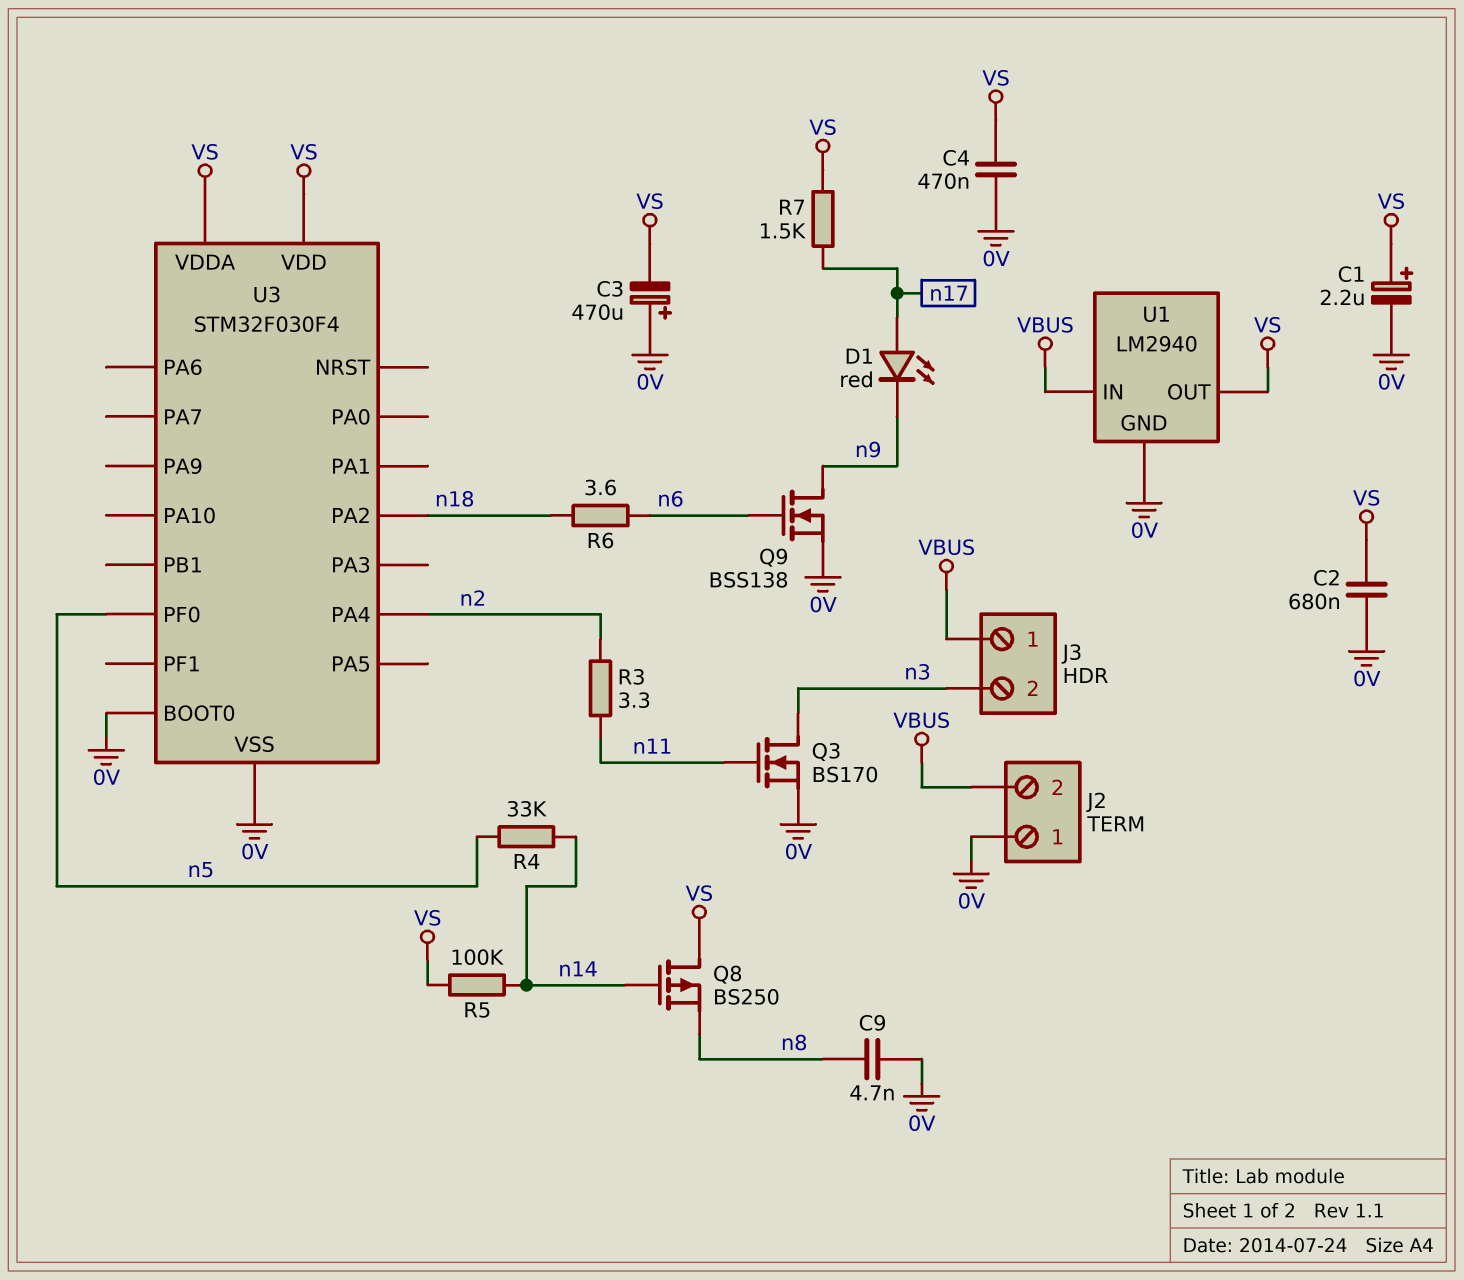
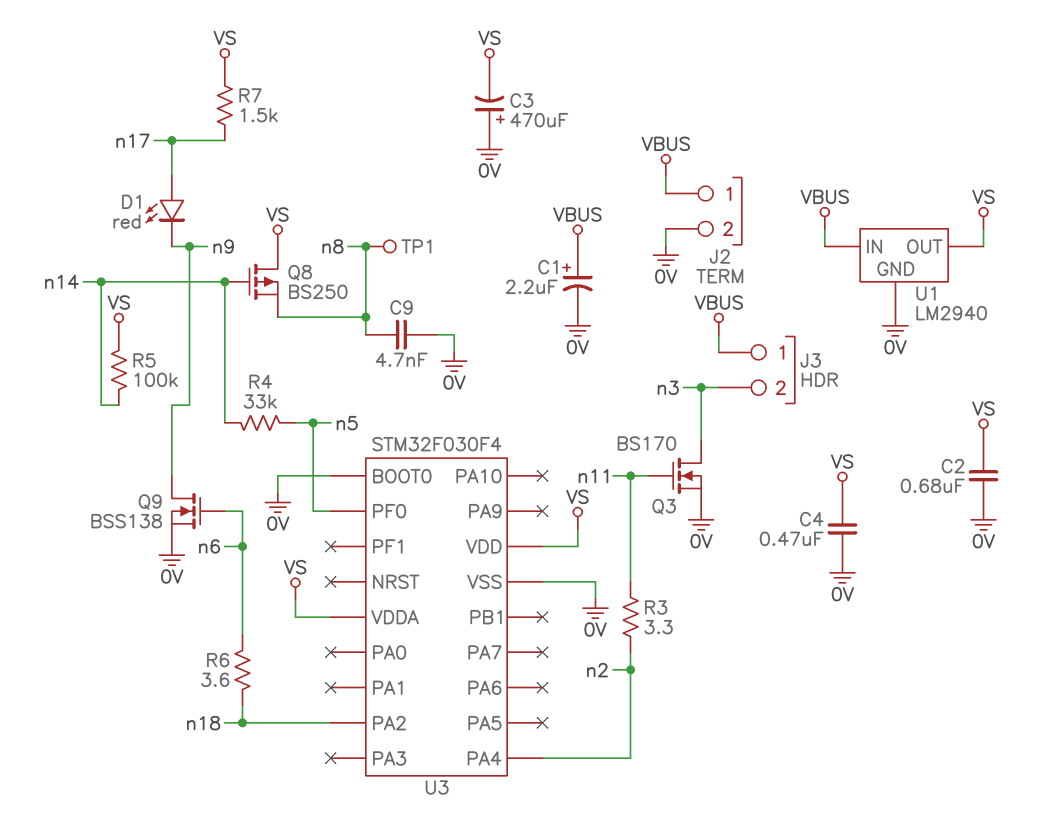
C1: 2.2uF (plus VS, minus 0V) -> 2.2uF (plus VBUS, minus 0V)
J2 pin 1: 0V -> VBUS
J2 pin 2: VBUS -> 0V
TP1: none -> test point (n8)

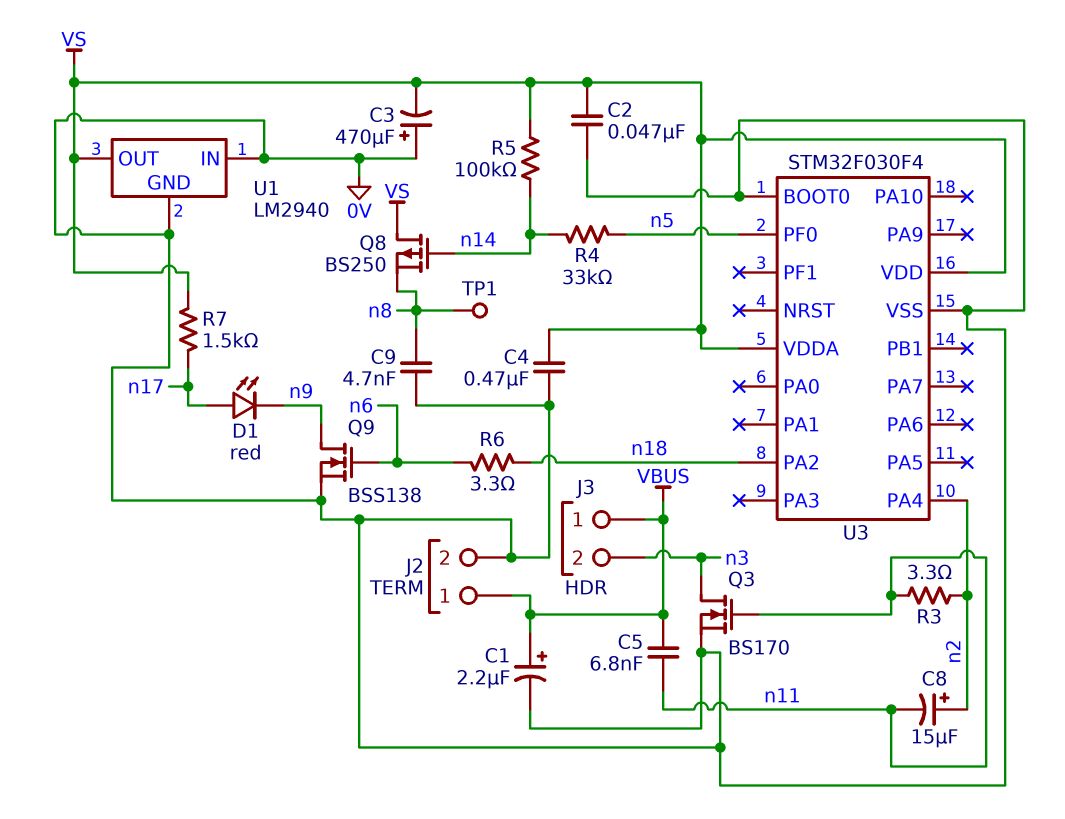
C2: 680nF (0V, VS) -> 47nF (0V, VS)
C5: none -> 6.8nF (VBUS, n11)
C8: none -> 15uF (plus n2, minus n11)
R6: 3.6 (n6, n18) -> 3.3 (n6, n18)
U1 pin IN: VBUS -> 0V

